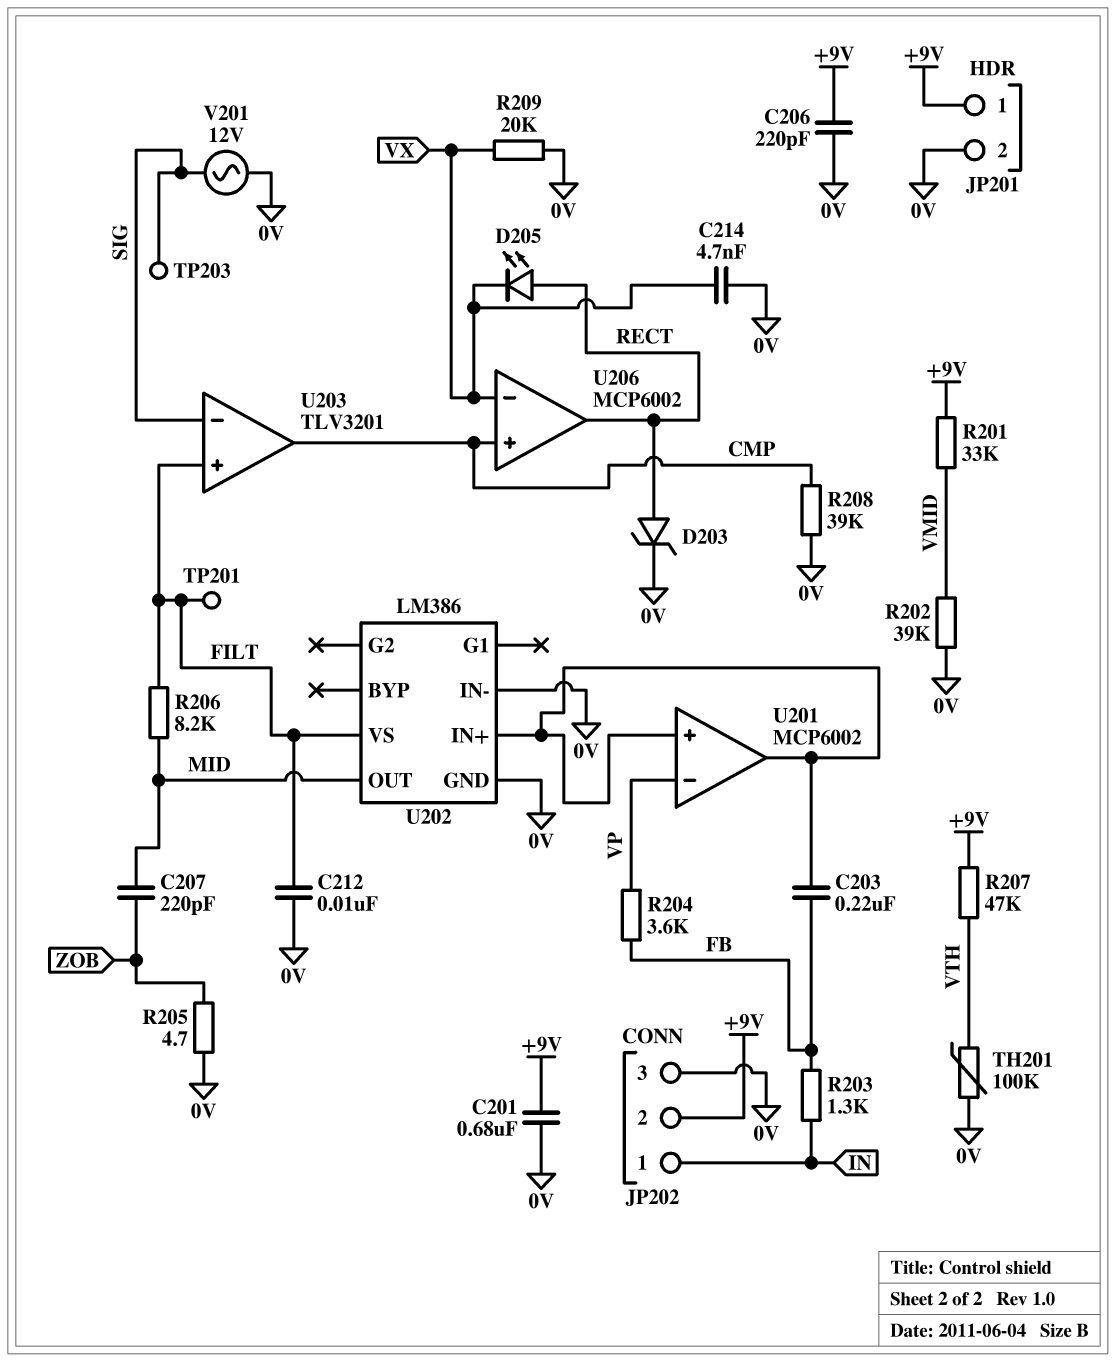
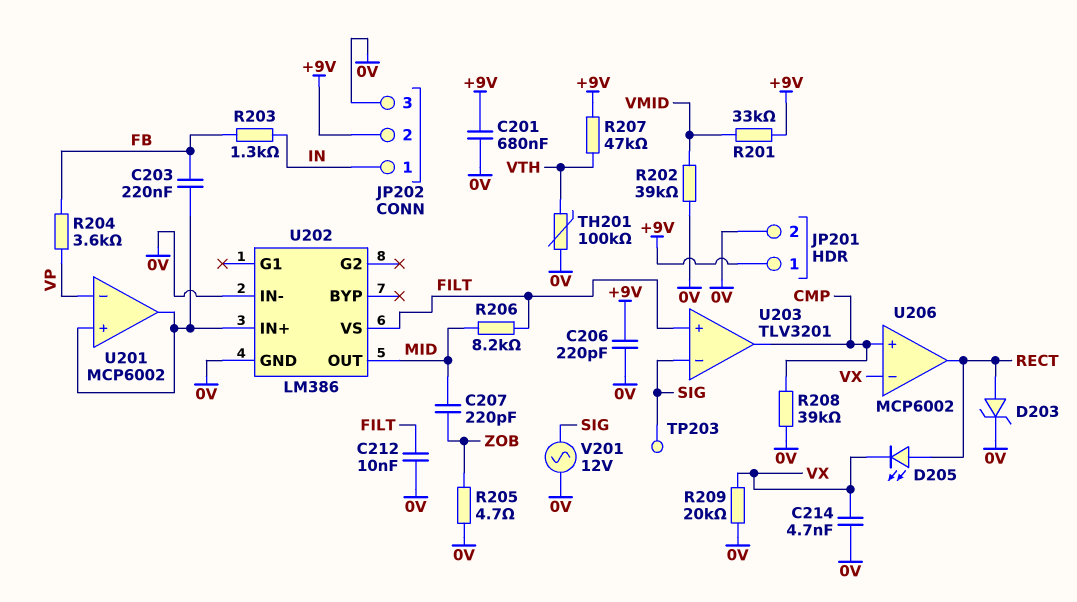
TP201: test point (FILT) -> none

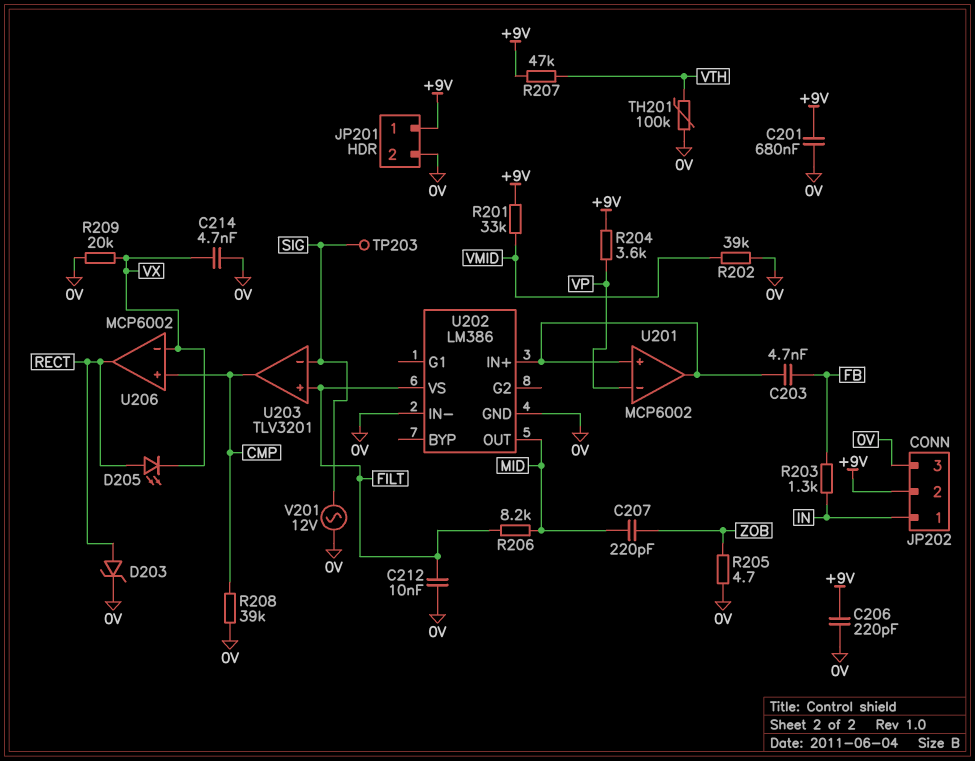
C203: 220nF (FB, U201/in+) -> 4.7nF (FB, U201/in+)
R204: 3.6k (FB, VP) -> 3.6k (+9V, VP)

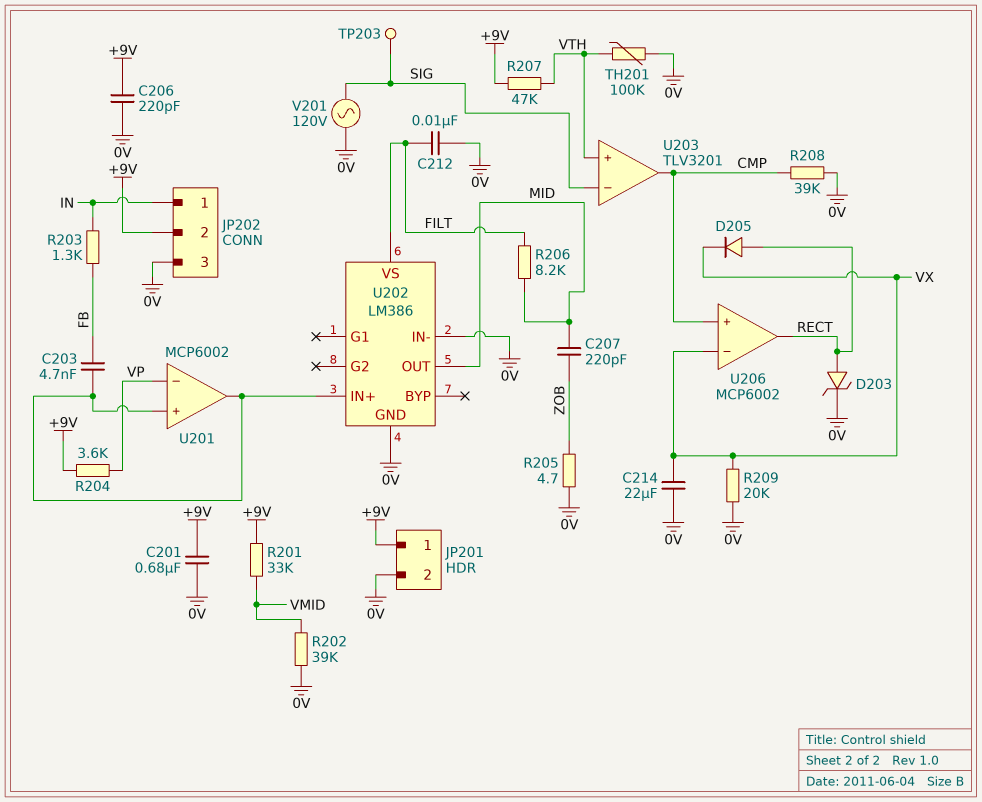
C214: 4.7nF (0V, VX) -> 22uF (0V, VX)
D205: LED (A RECT, K VX) -> diode (A RECT, K VX)
U203 pin in+: FILT -> VTH
V201: AC 12V (0V, SIG) -> AC 120V (0V, SIG)

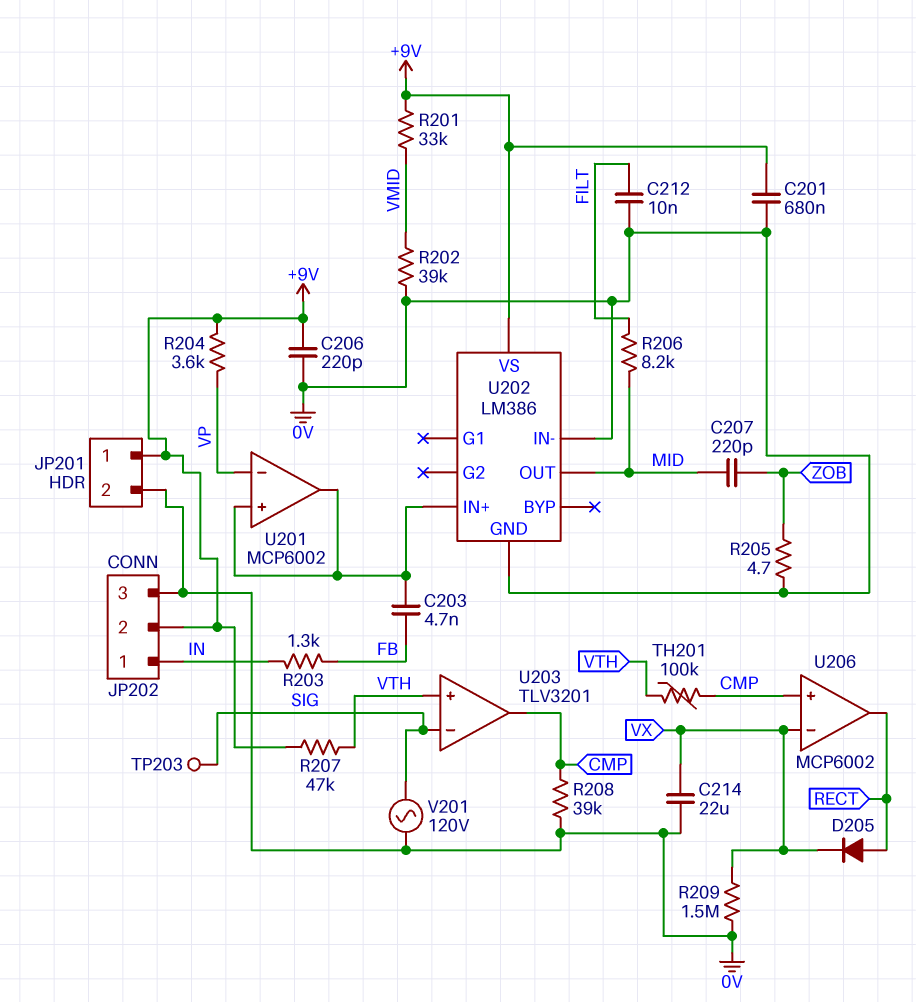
D203: zener (A RECT, K 0V) -> none
R209: 20k (0V, VX) -> 1.5M (0V, VX)
TH201: 100k (0V, VTH) -> 100k (CMP, VTH)
U202 pin VS: FILT -> +9V

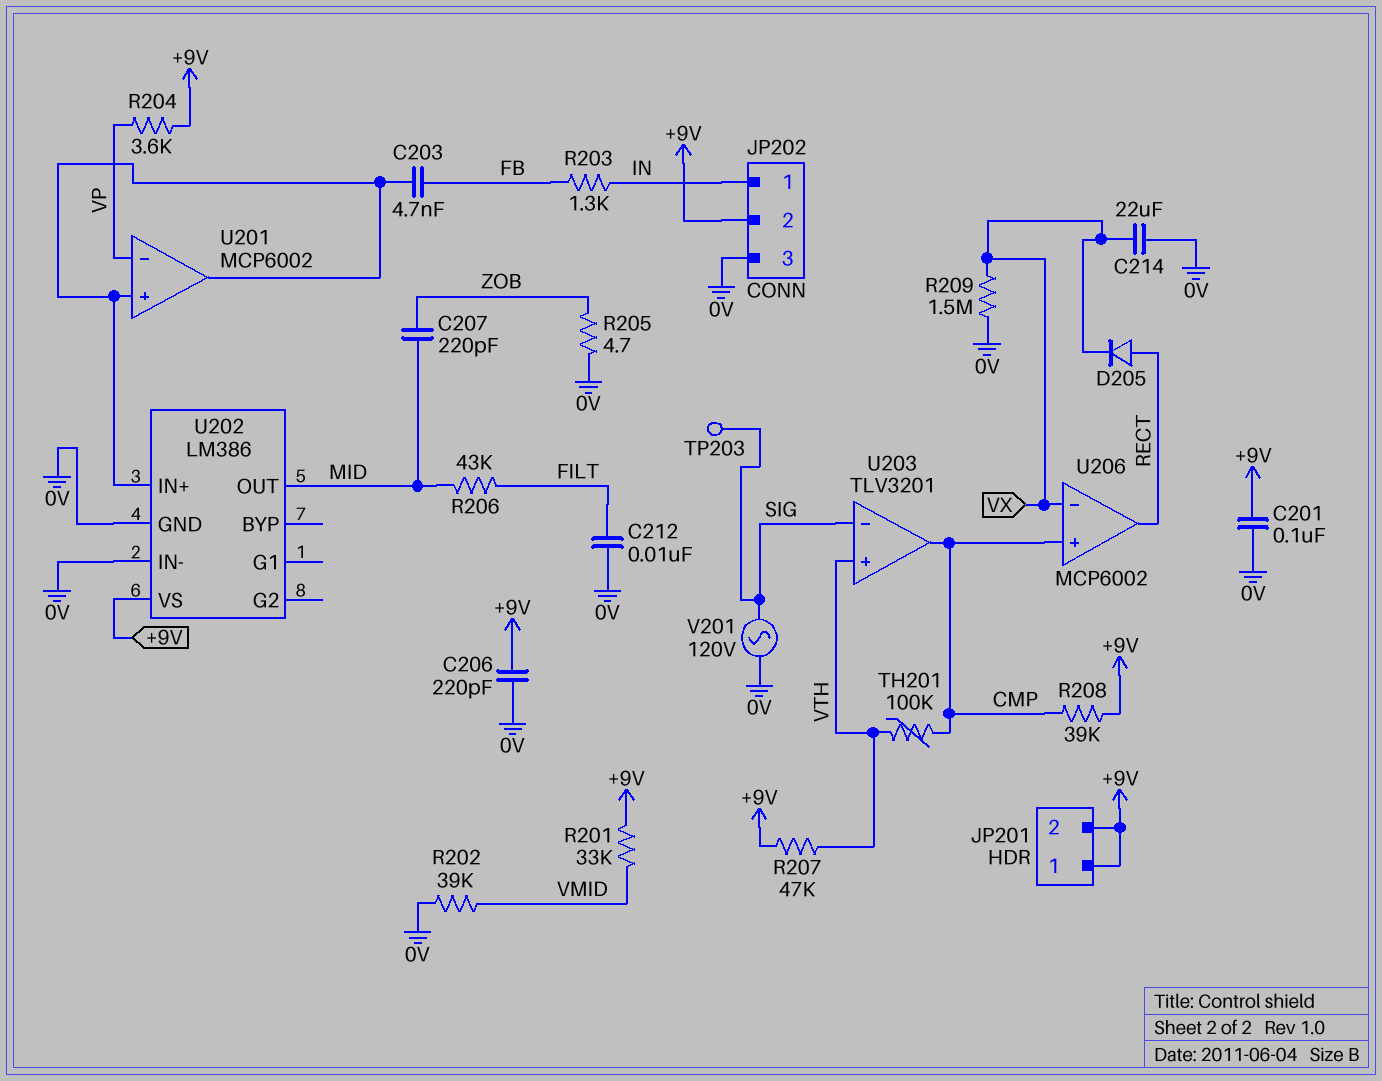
C201: 680nF (+9V, 0V) -> 100nF (+9V, 0V)
JP201 pin 2: 0V -> +9V
R206: 8.2k (FILT, MID) -> 43k (FILT, MID)
R208: 39k (0V, CMP) -> 39k (+9V, CMP)

